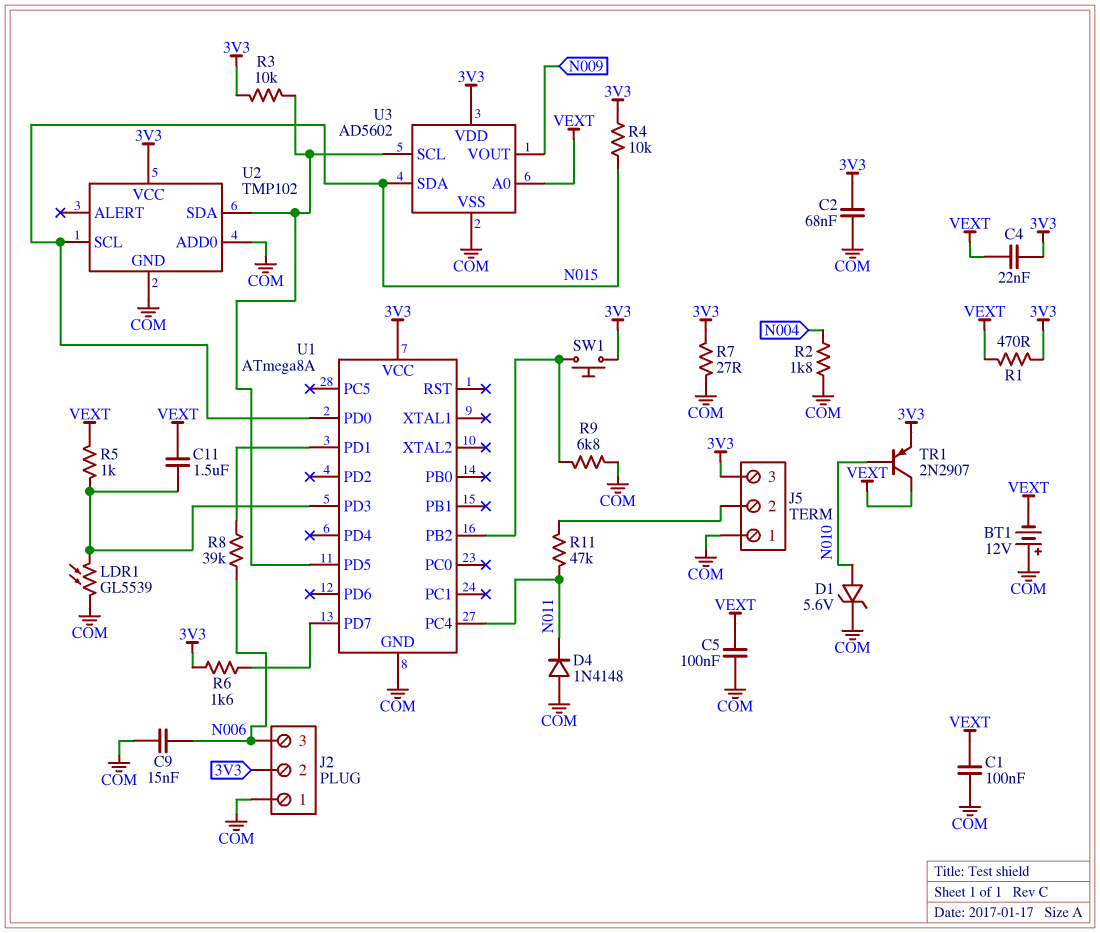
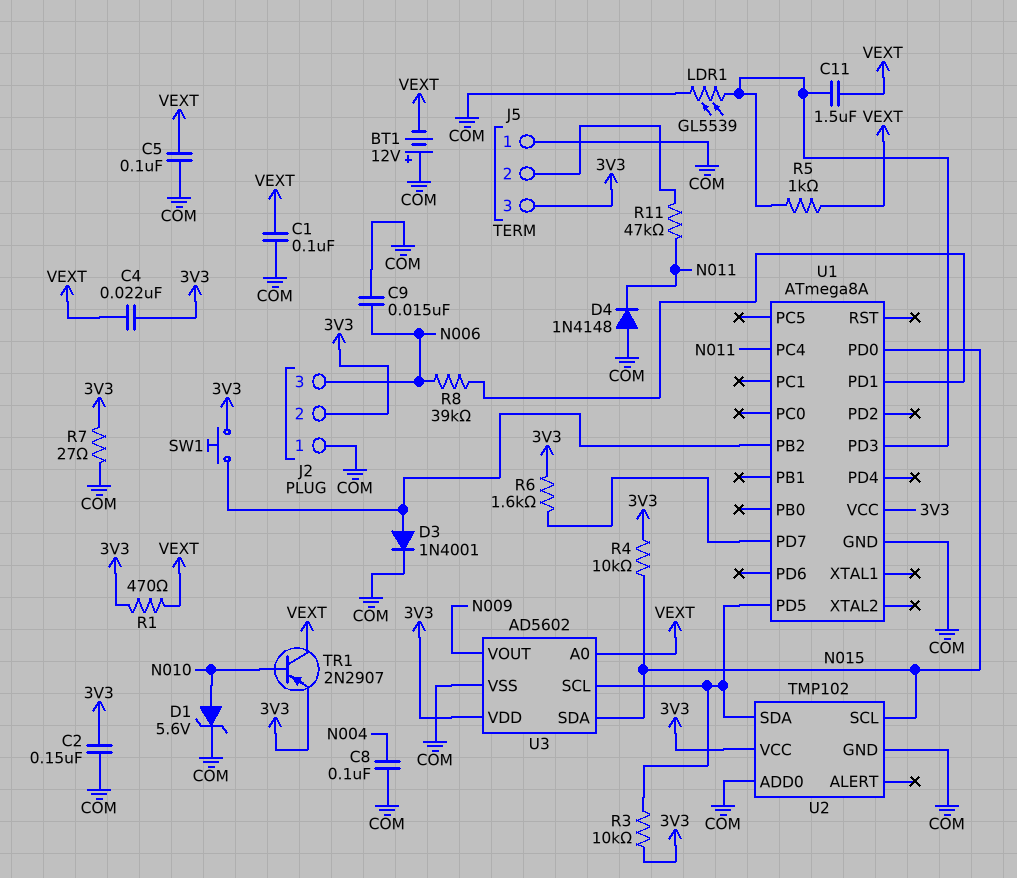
C2: 68nF (3V3, COM) -> 150nF (3V3, COM)
C8: none -> 100nF (COM, N004)
D3: none -> diode 1N4001 (A U1/PB2, K COM)
R2: 1.8k (COM, N004) -> none
R9: 6.8k (COM, U1/PB2) -> none

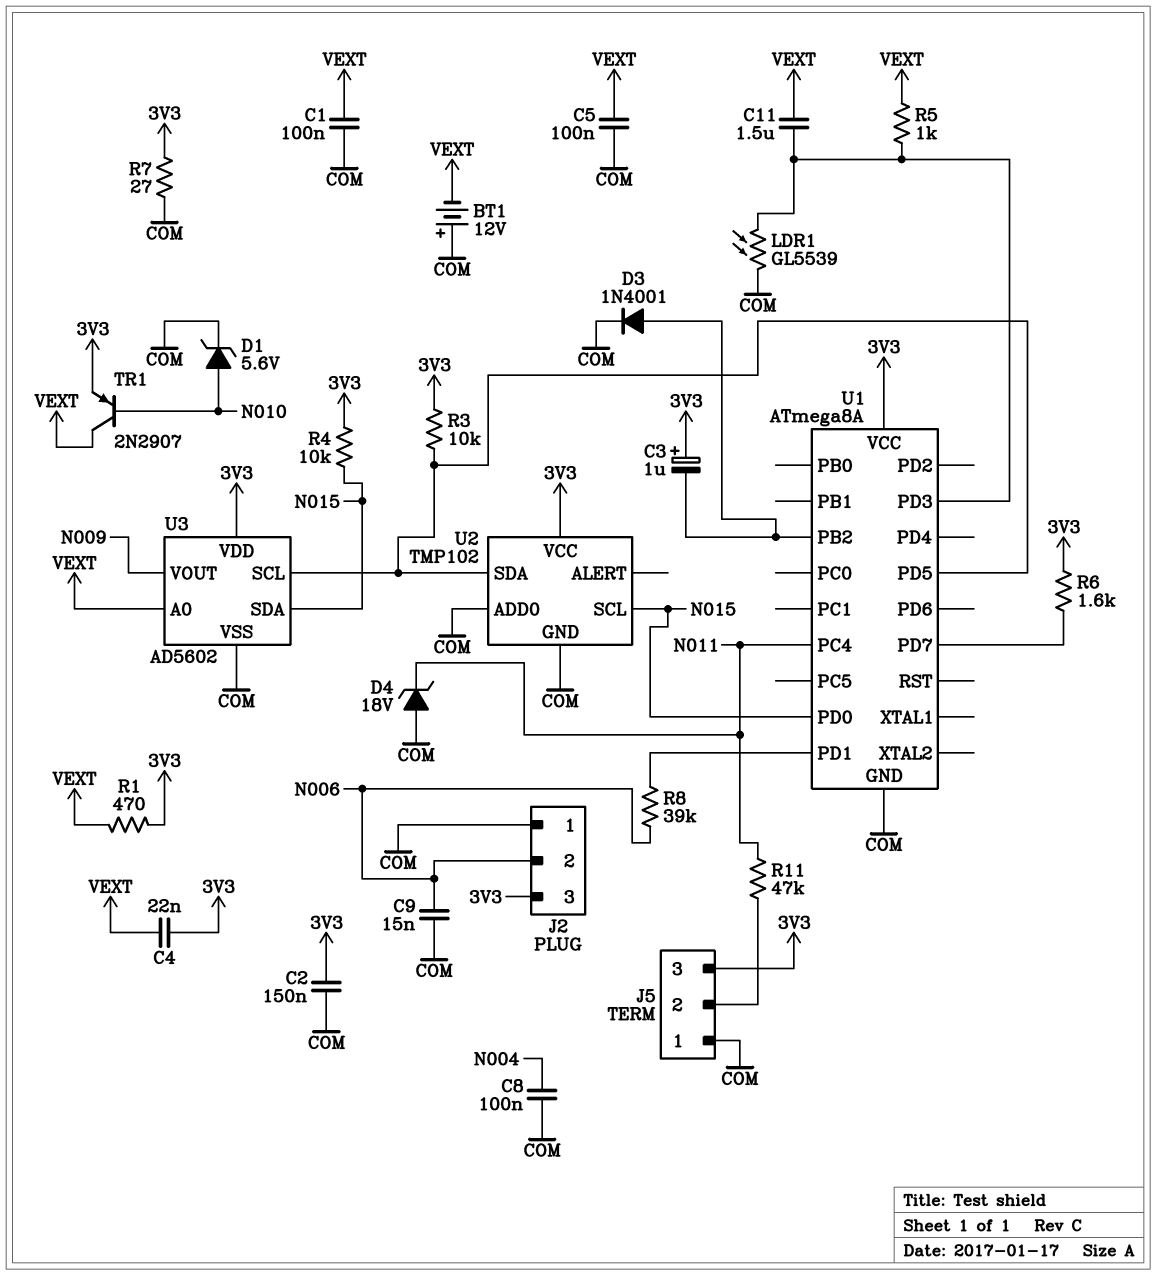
C3: none -> 1uF (plus 3V3, minus U1/PB2)
D4: diode 1N4148 (A COM, K N011) -> zener 18V (A COM, K N011)
J2 pin 2: 3V3 -> N006
J2 pin 3: N006 -> 3V3
SW1: button (3V3, U1/PB2) -> none

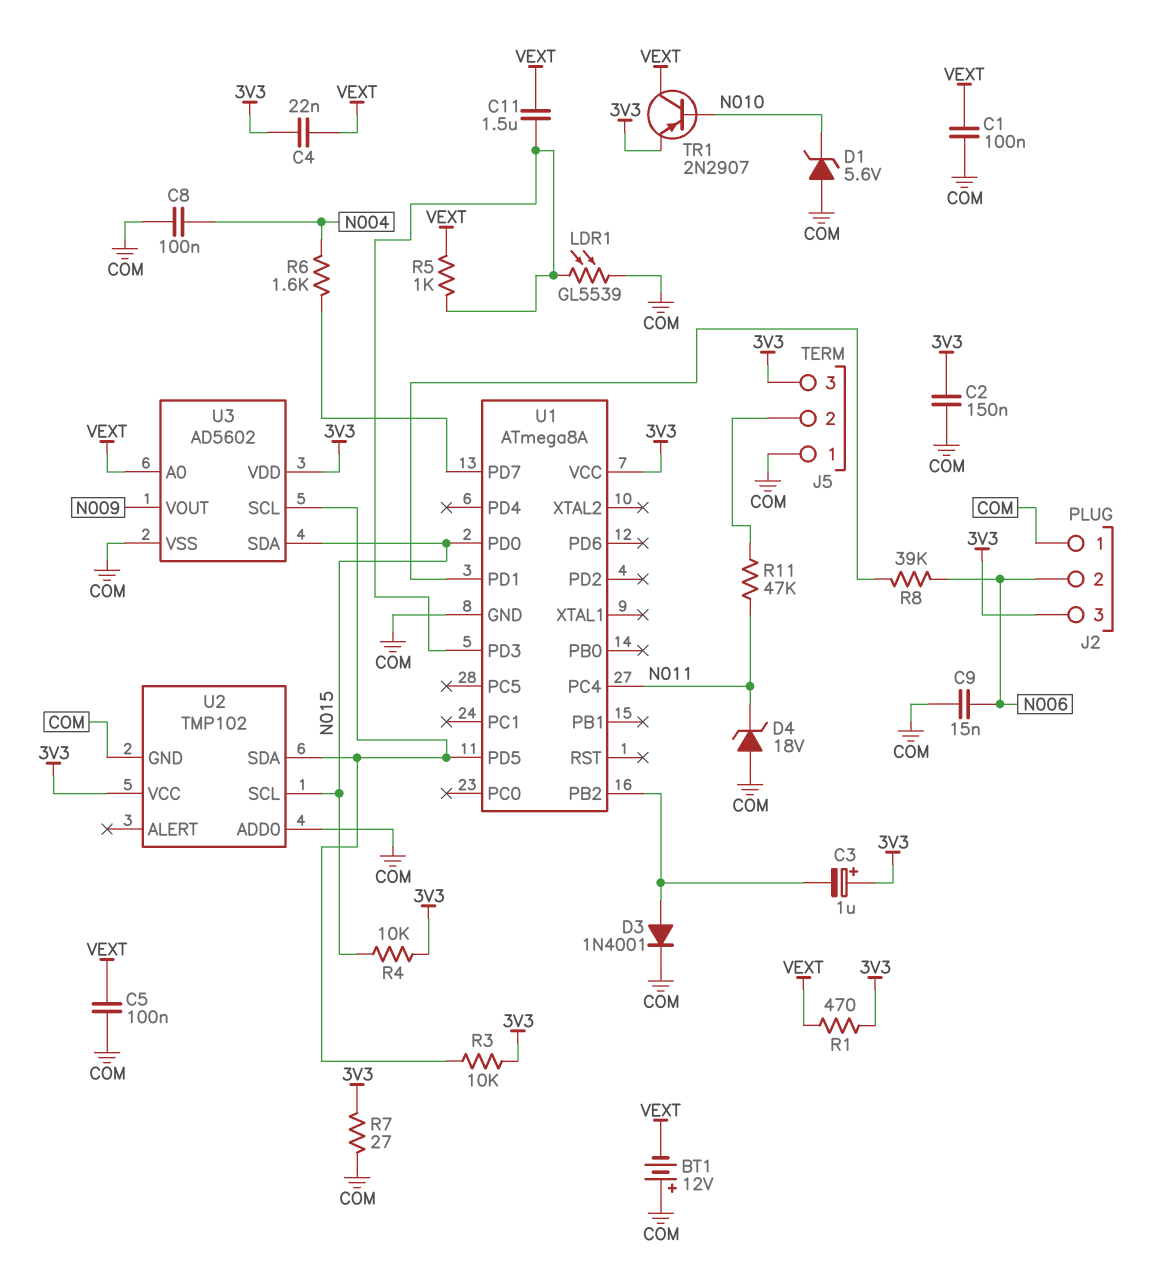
D1: zener 5.6V (A N010, K COM) -> zener 5.6V (A COM, K N010)
R6: 1.6k (3V3, U1/PD7) -> 1.6k (N004, U1/PD7)

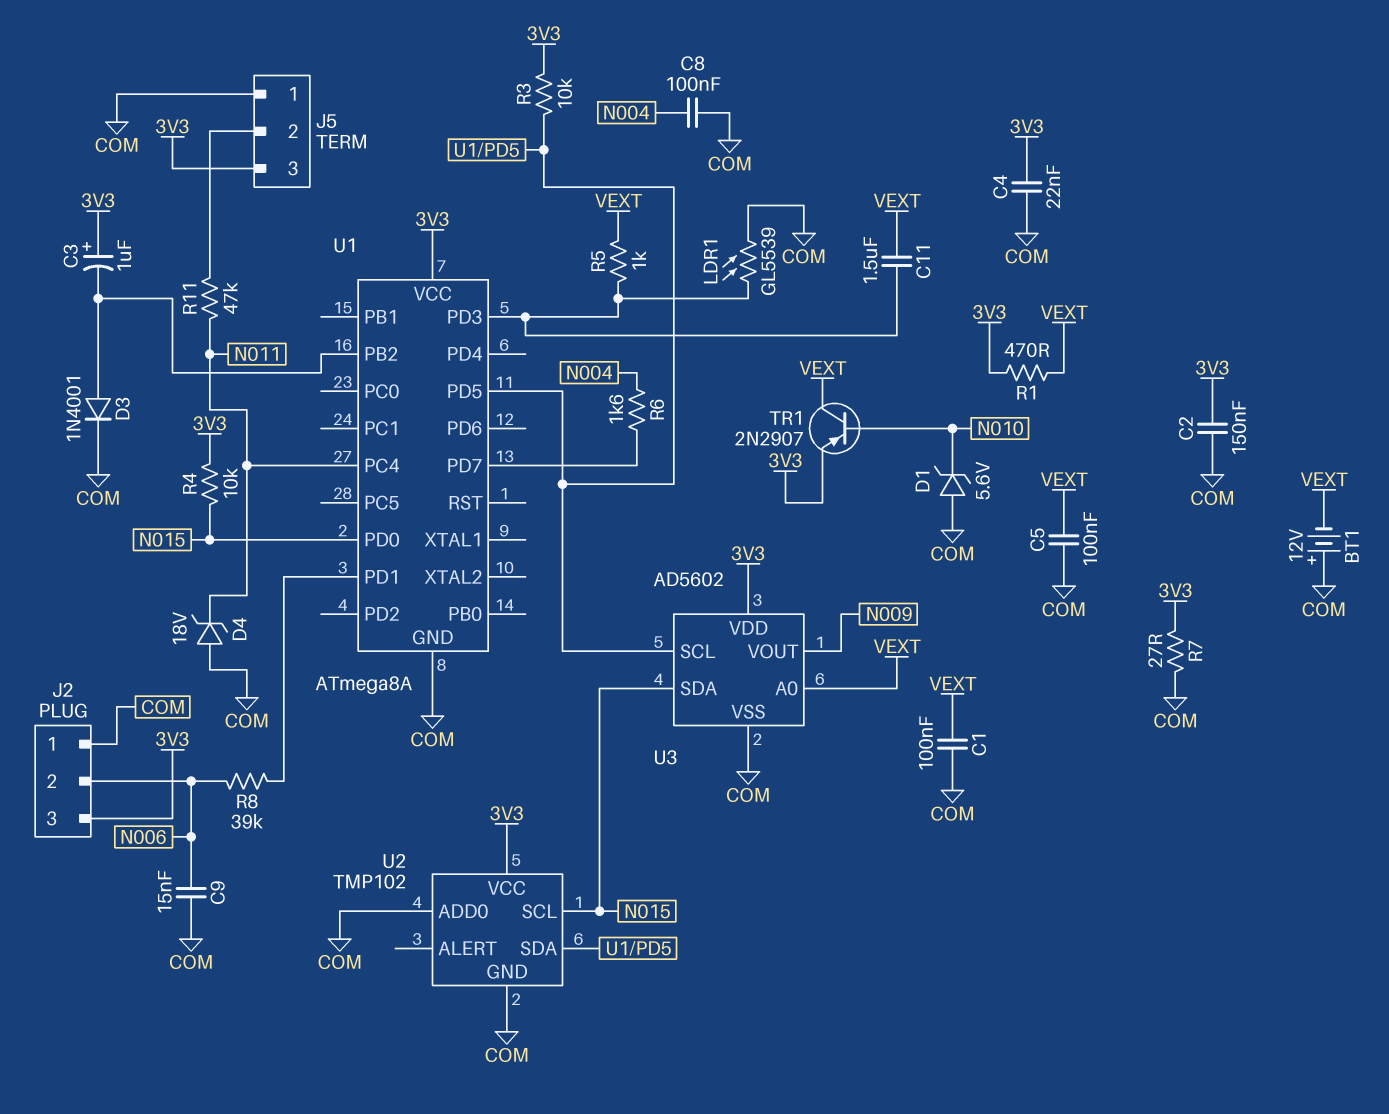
C4: 22nF (3V3, VEXT) -> 22nF (3V3, COM)

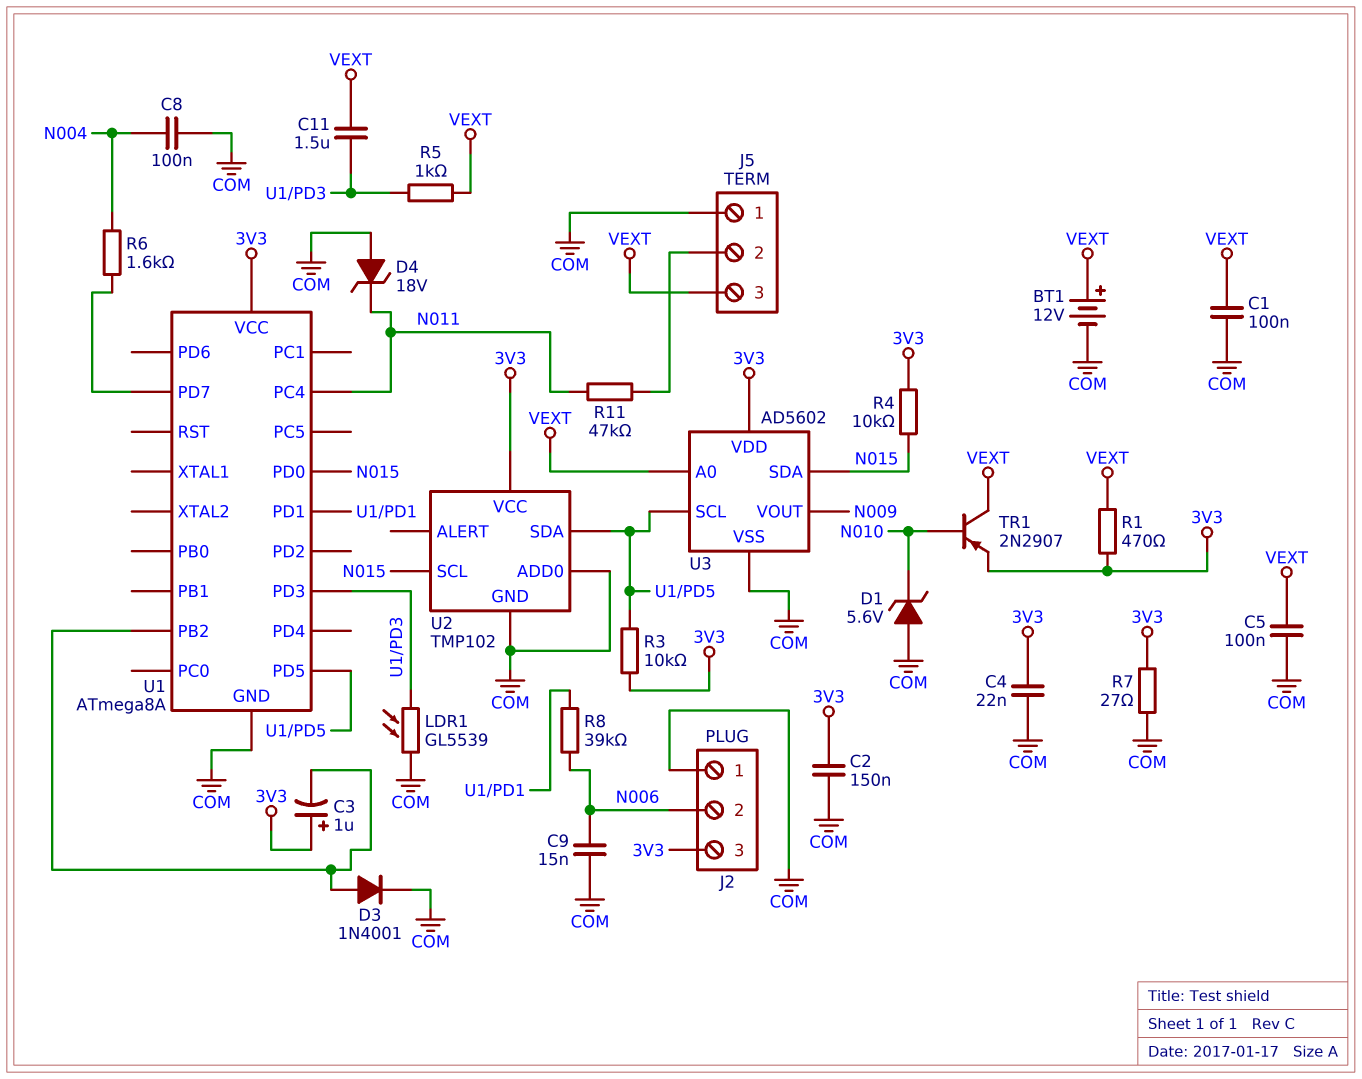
BT1: 12V (plus COM, minus VEXT) -> 12V (plus VEXT, minus COM)
J5 pin 3: 3V3 -> VEXT

